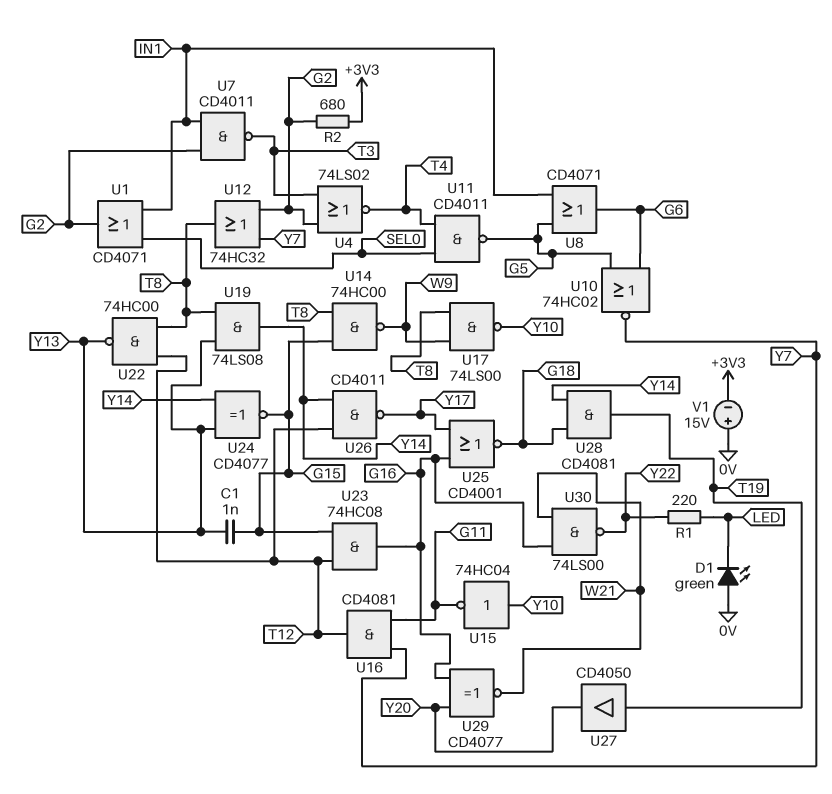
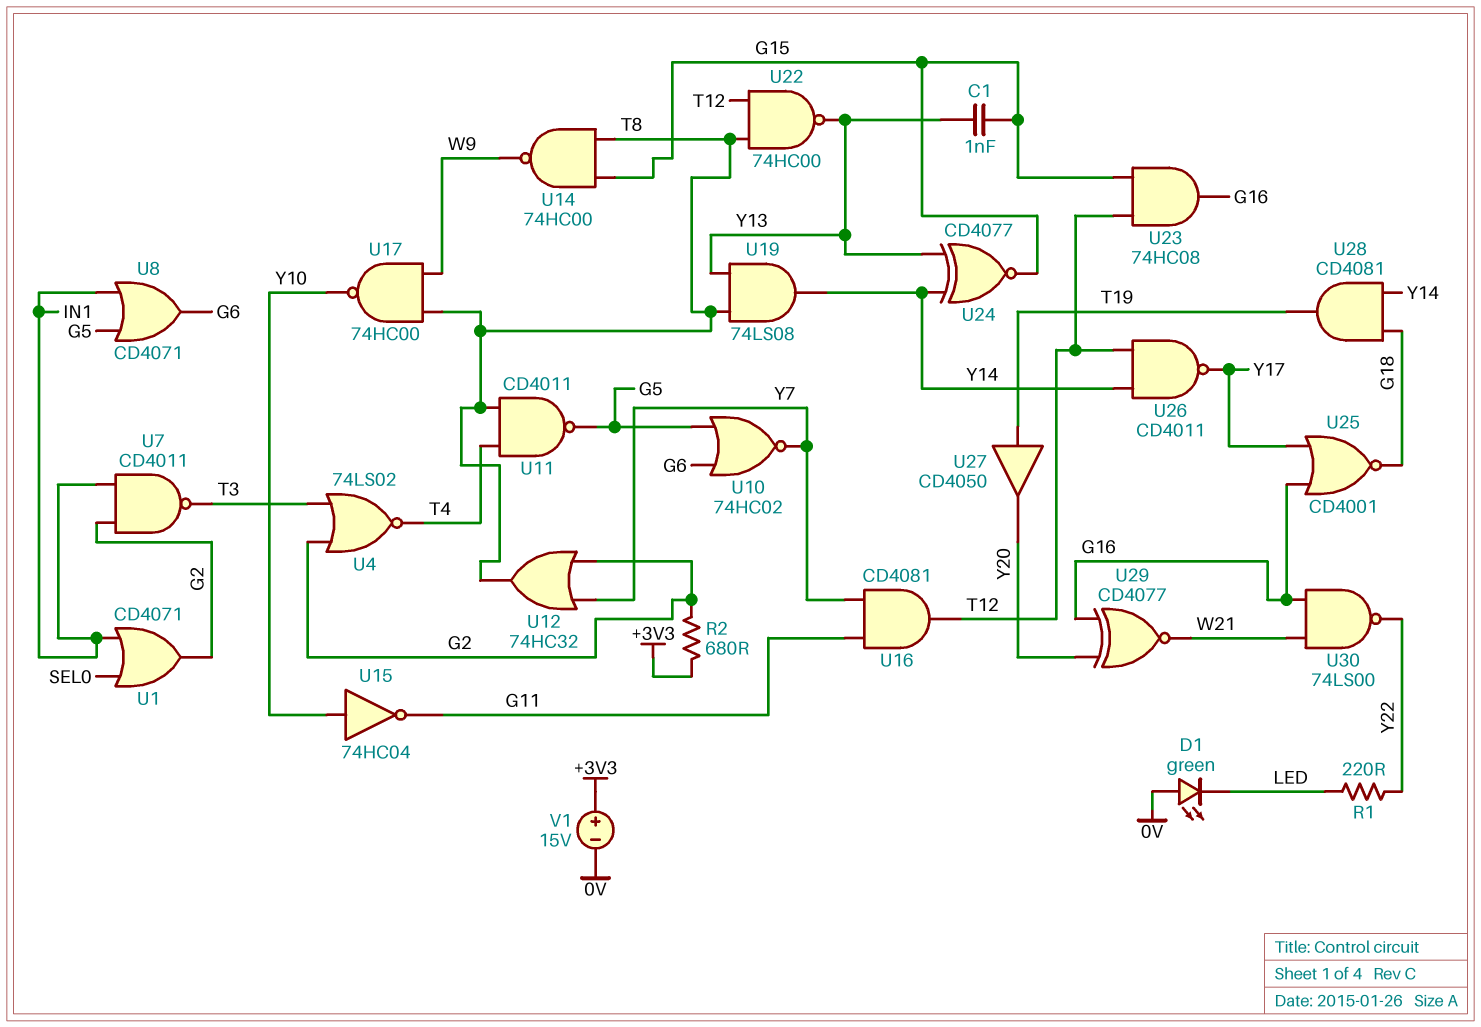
U11: NAND CD4011 (in SEL0, in T4, out G5) -> NAND CD4011 (in T4, in T8, out G5)
U17: NAND 74LS00 (in T8, in W9, out Y10) -> NAND 74HC00 (in T8, in W9, out Y10)
V1: 15V (plus 0V, minus +3V3) -> 15V (plus +3V3, minus 0V)

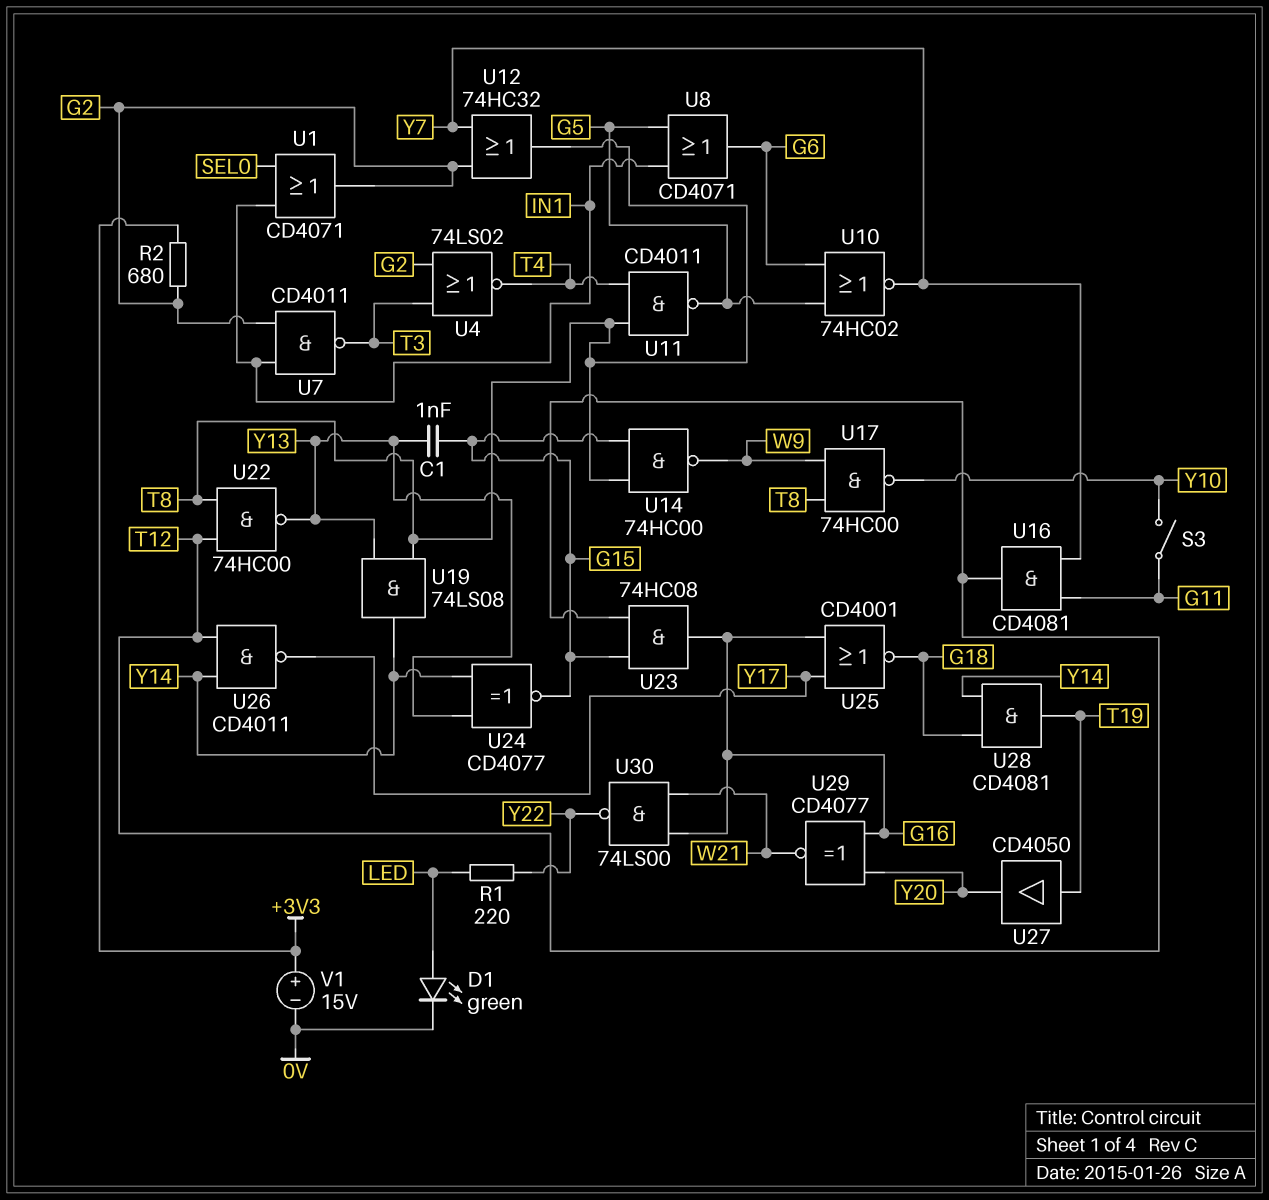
D1: LED green (A 0V, K LED) -> LED green (A LED, K 0V)
S3: none -> switch (G11, Y10)
U15: NOT 74HC04 (in Y10, out G11) -> none

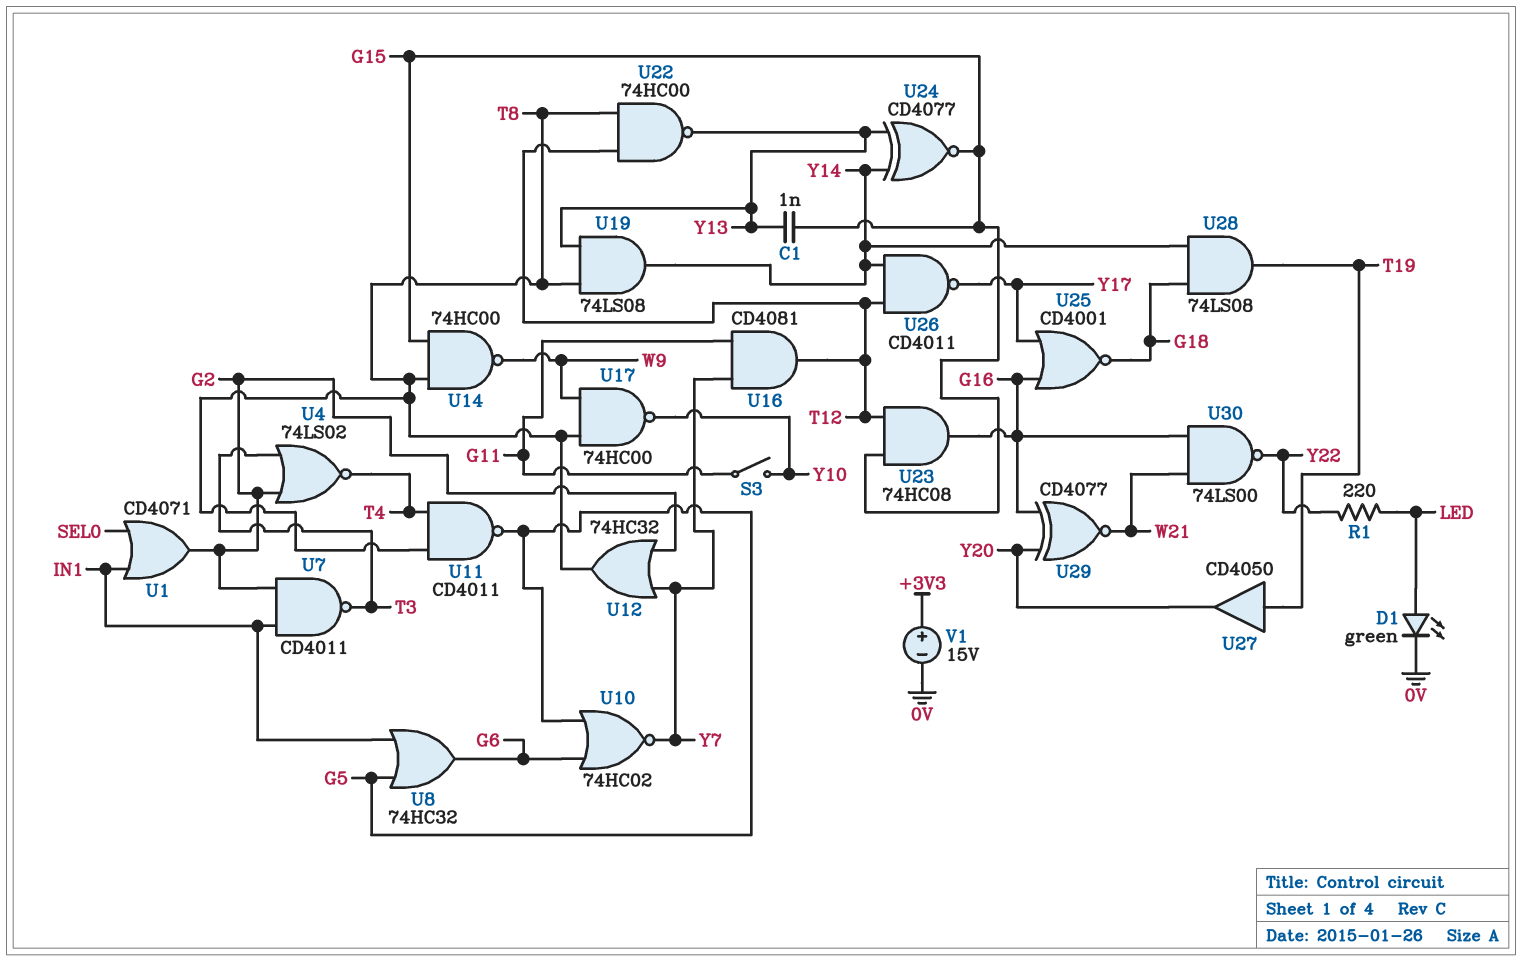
R2: 680 (+3V3, G2) -> none
U8: OR CD4071 (in G5, in IN1, out G6) -> OR 74HC32 (in G5, in IN1, out G6)
U28: AND CD4081 (in G18, in Y14, out T19) -> AND 74LS08 (in G18, in Y14, out T19)

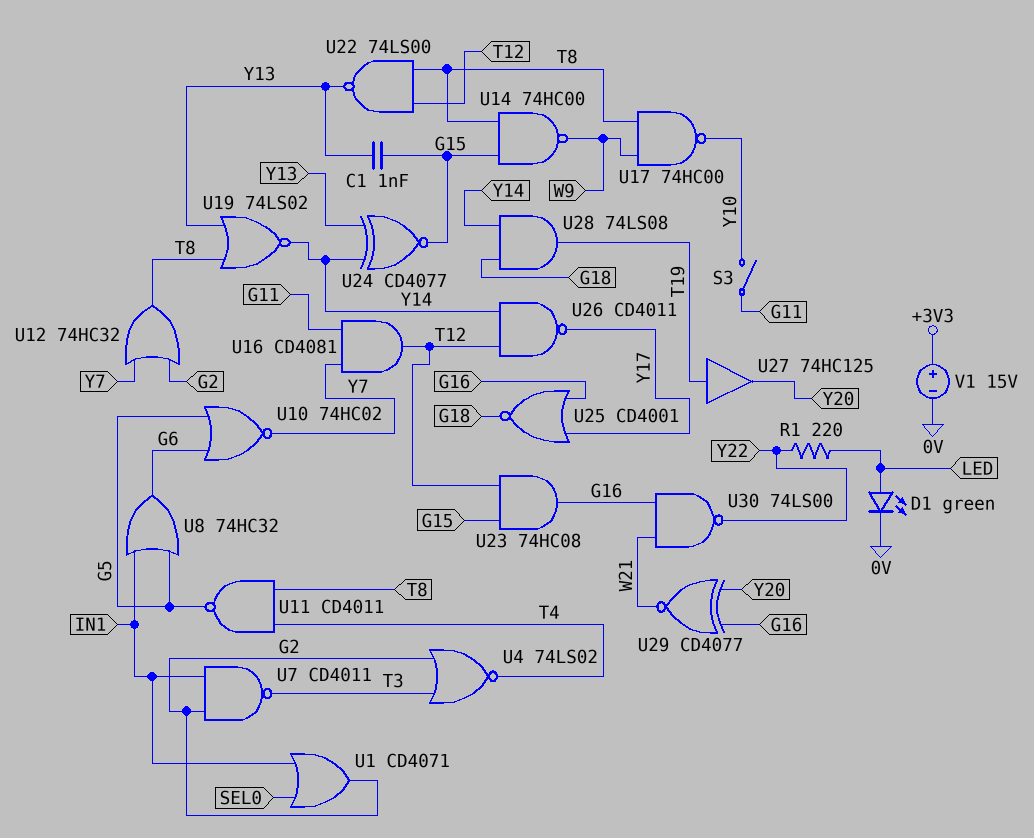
U19: AND 74LS08 (in T8, in Y13, out Y14) -> NOR 74LS02 (in T8, in Y13, out Y14)
U22: NAND 74HC00 (in T8, in T12, out Y13) -> NAND 74LS00 (in T8, in T12, out Y13)
U27: buffer CD4050 (in T19, out Y20) -> buffer 74HC125 (in T19, out Y20)

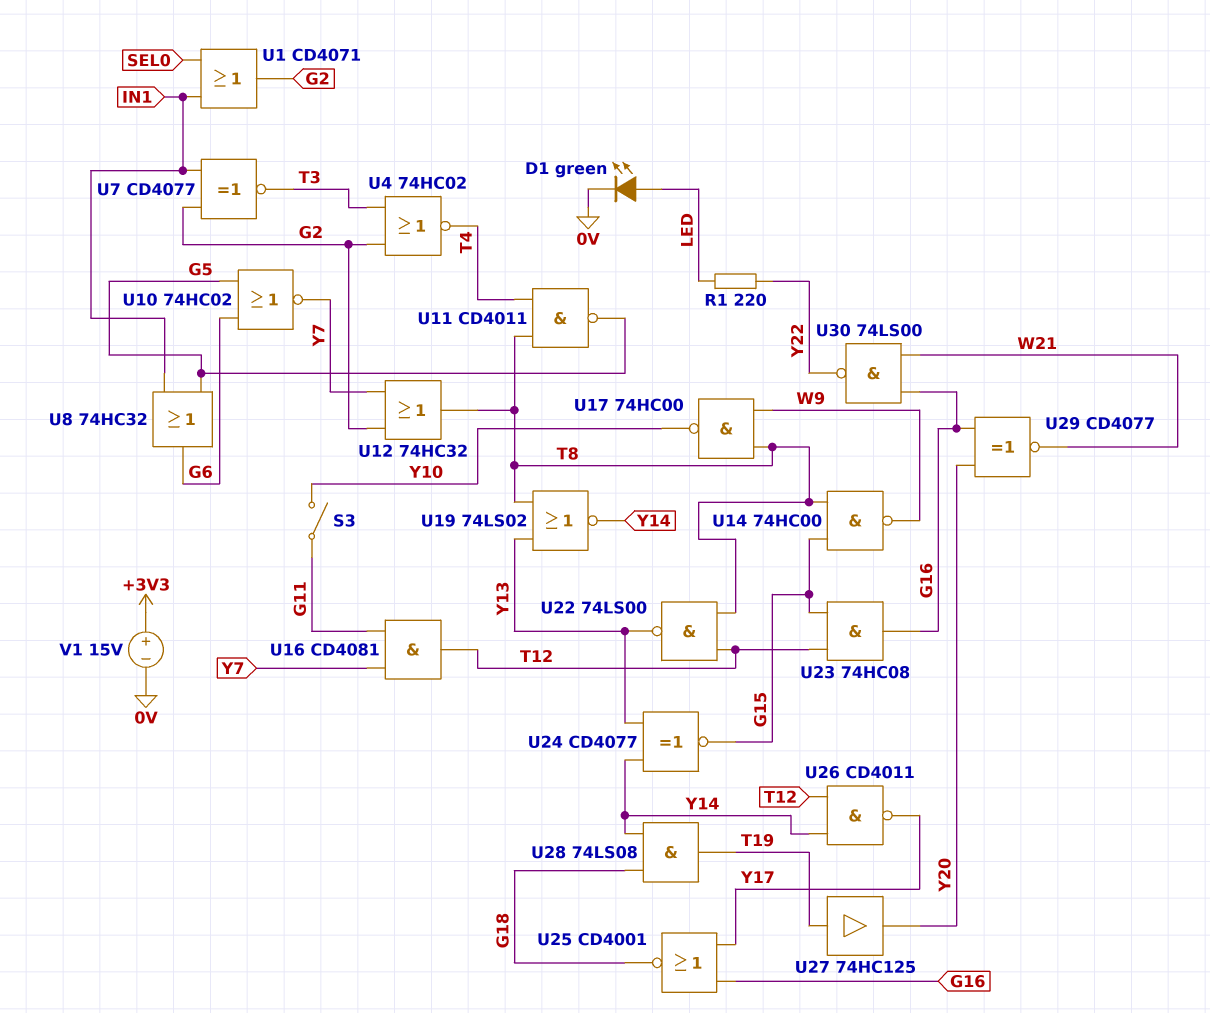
C1: 1nF (G15, Y13) -> none
U4: NOR 74LS02 (in G2, in T3, out T4) -> NOR 74HC02 (in G2, in T3, out T4)
U7: NAND CD4011 (in G2, in IN1, out T3) -> XNOR CD4077 (in G2, in IN1, out T3)

